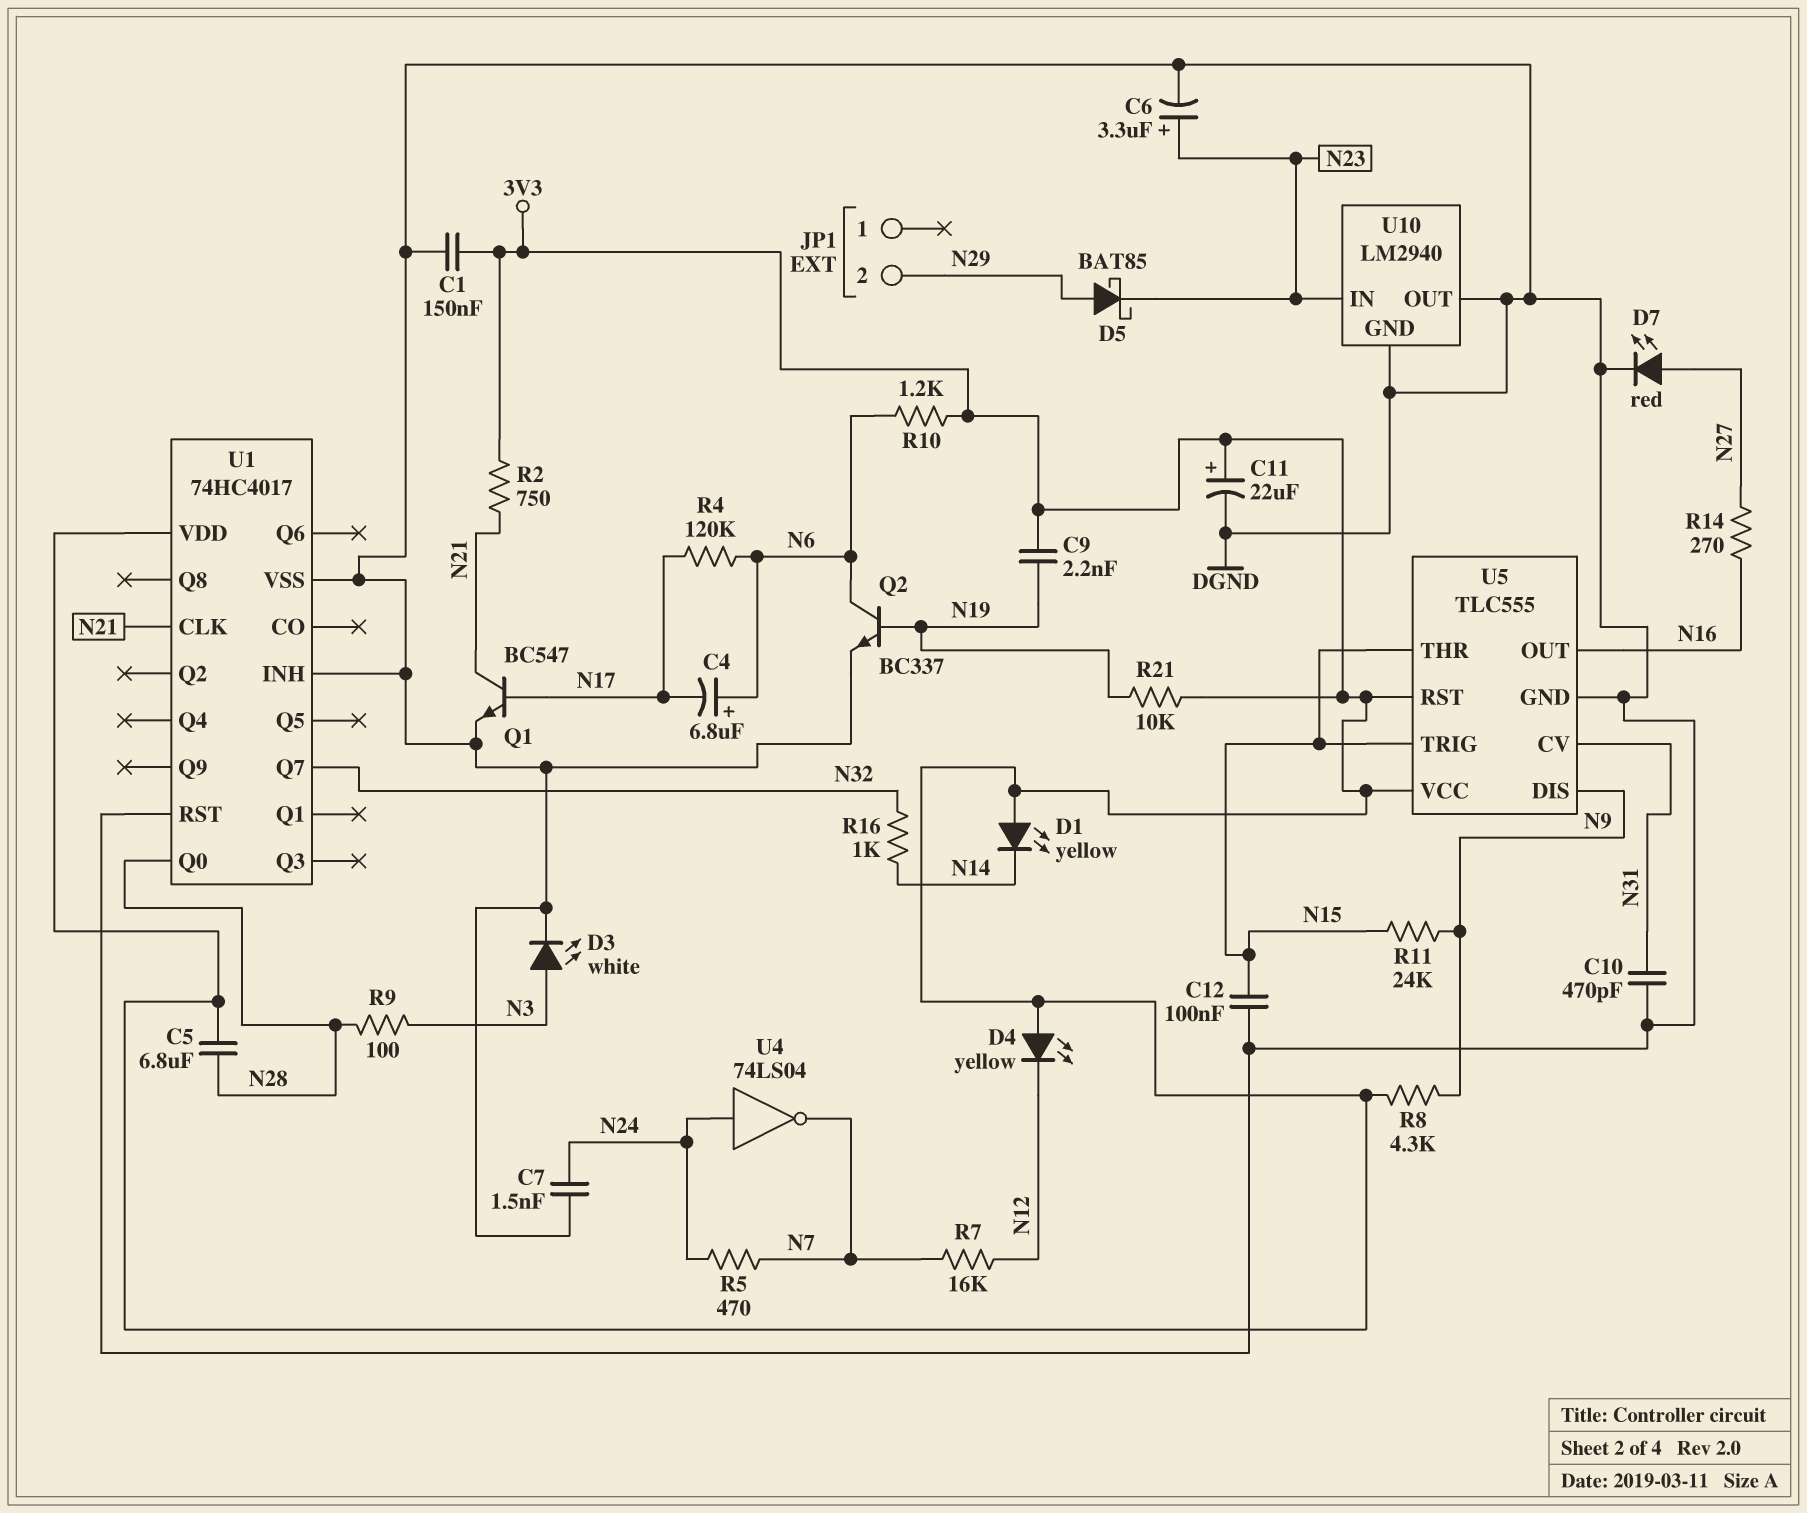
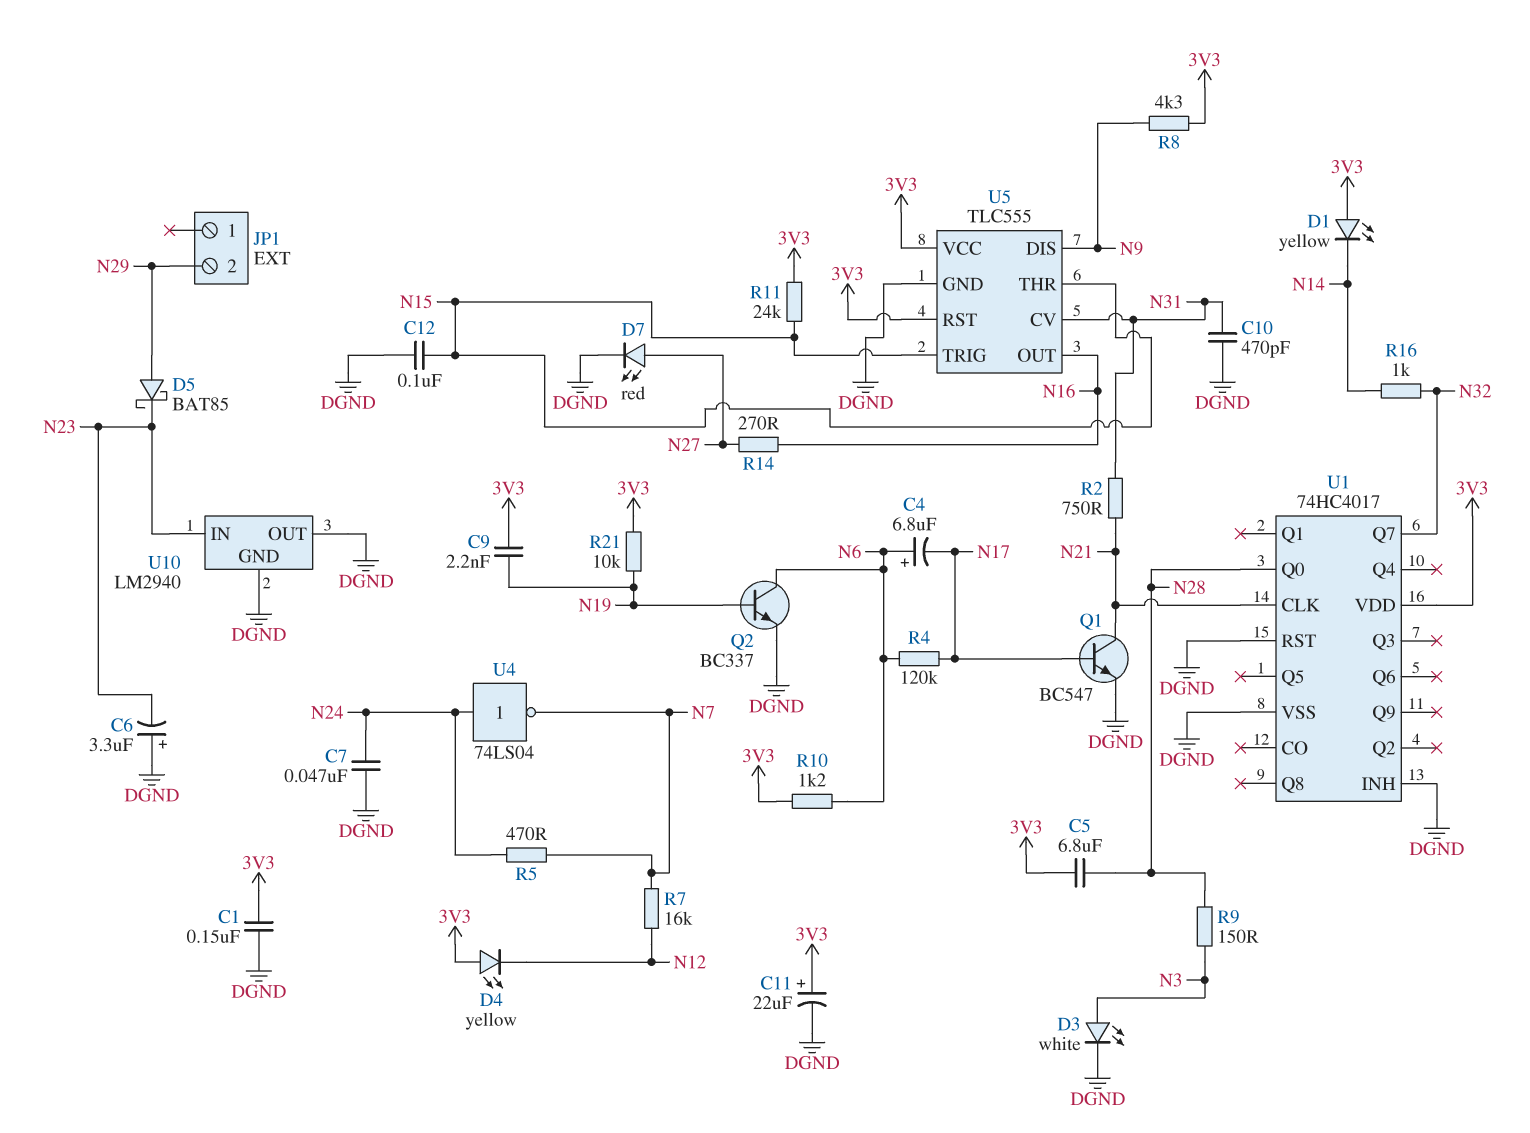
C6: 3.3uF (plus N23, minus DGND) -> 3.3uF (plus DGND, minus N23)
C7: 1.5nF (DGND, N24) -> 47nF (DGND, N24)
R2: 750 (3V3, N21) -> 750 (N21, N31)
R9: 100 (N3, N28) -> 150 (N3, N28)
R11: 24k (N9, N15) -> 24k (3V3, N15)

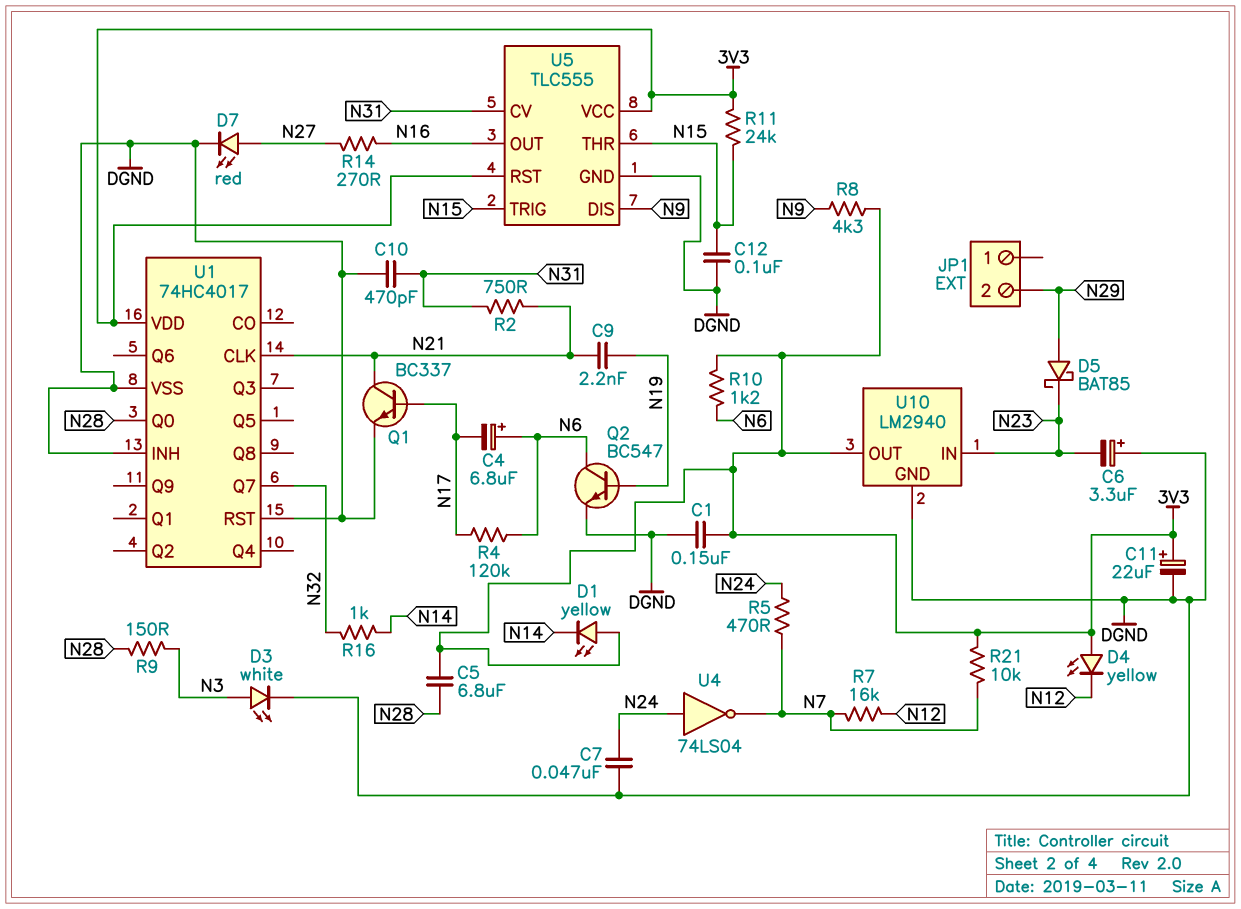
C9: 2.2nF (3V3, N19) -> 2.2nF (N19, N21)
Q1: NPN BC547 (B N17, C N21, E DGND) -> NPN BC337 (B N17, C N21, E DGND)
Q2: NPN BC337 (B N19, C N6, E DGND) -> NPN BC547 (B N19, C N6, E DGND)
R21: 10k (3V3, N19) -> 10k (3V3, N7)
U10 pin OUT: DGND -> 3V3

